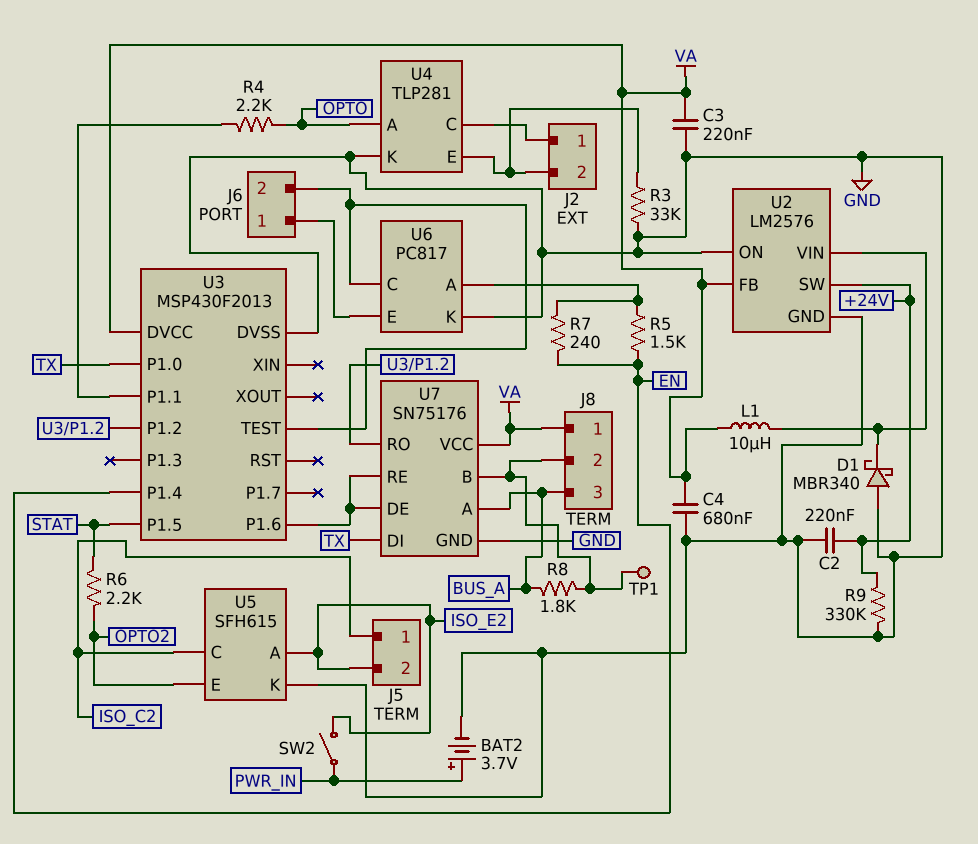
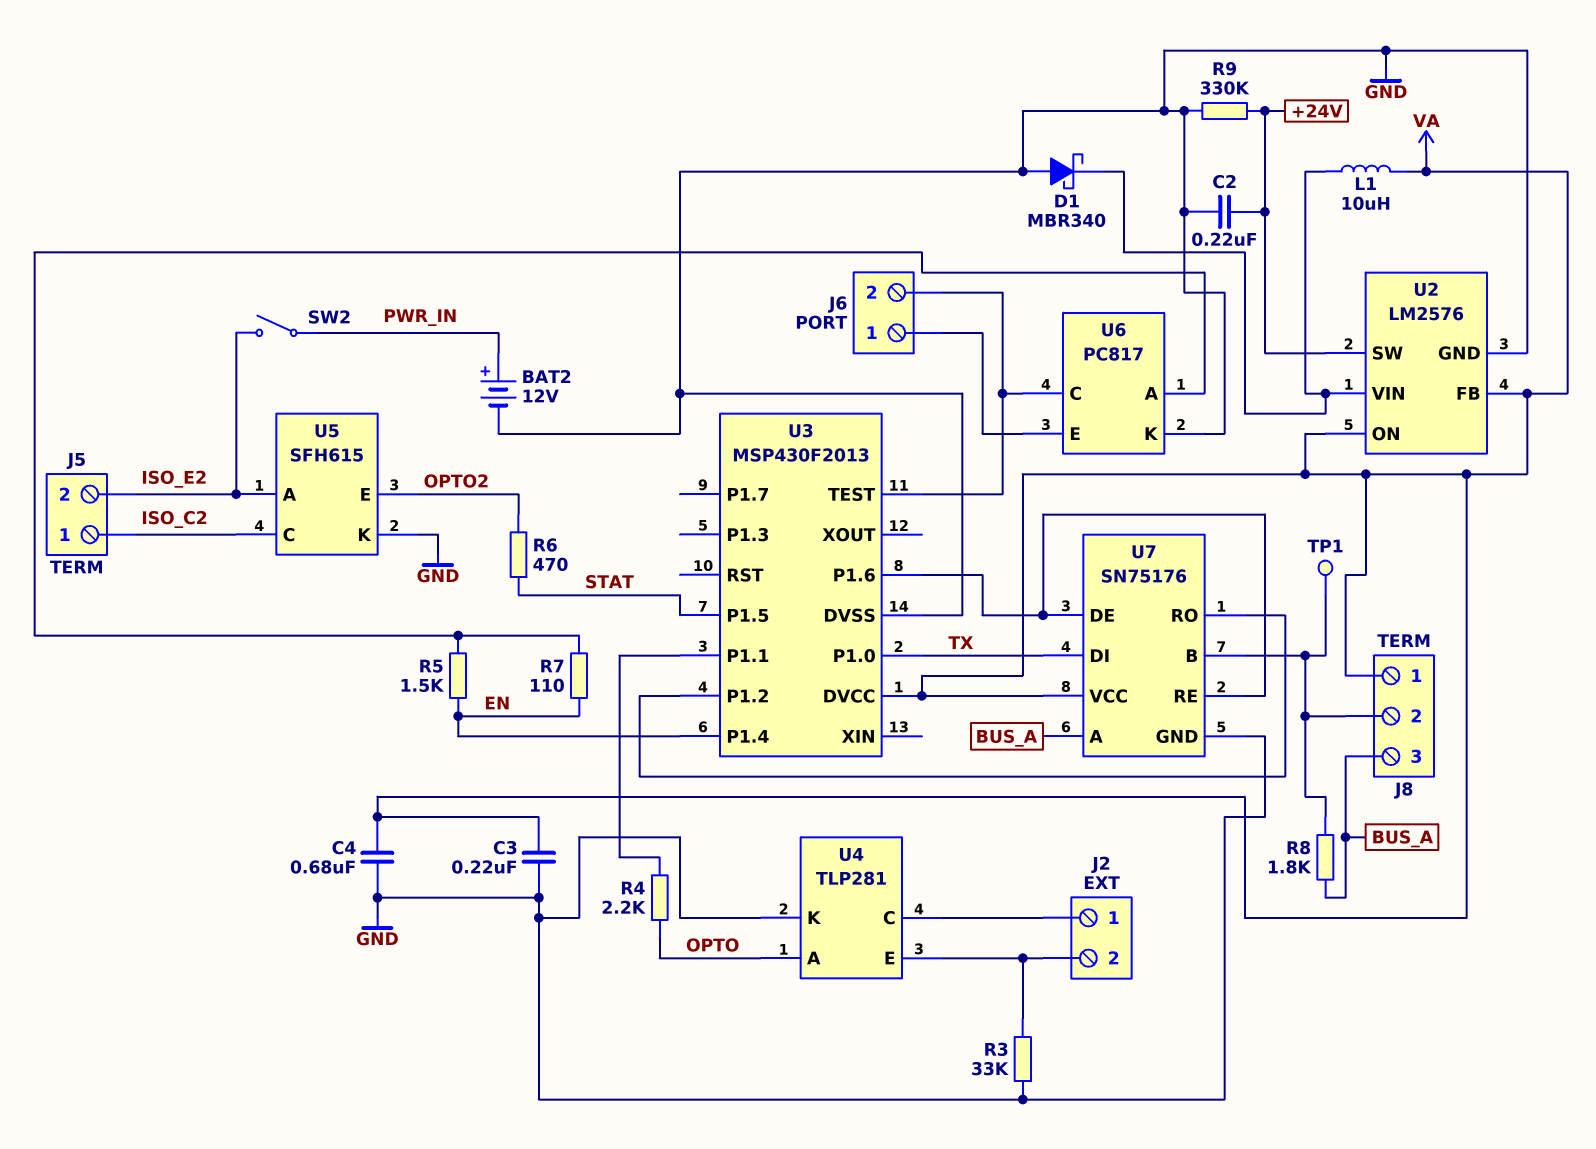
BAT2: 3.7V (plus PWR_IN, minus GND) -> 12V (plus PWR_IN, minus GND)
R6: 2.2k (OPTO2, STAT) -> 470 (OPTO2, STAT)
R7: 240 (EN, U6/A) -> 110 (EN, U6/A)
U2 pin ON: GND -> VA

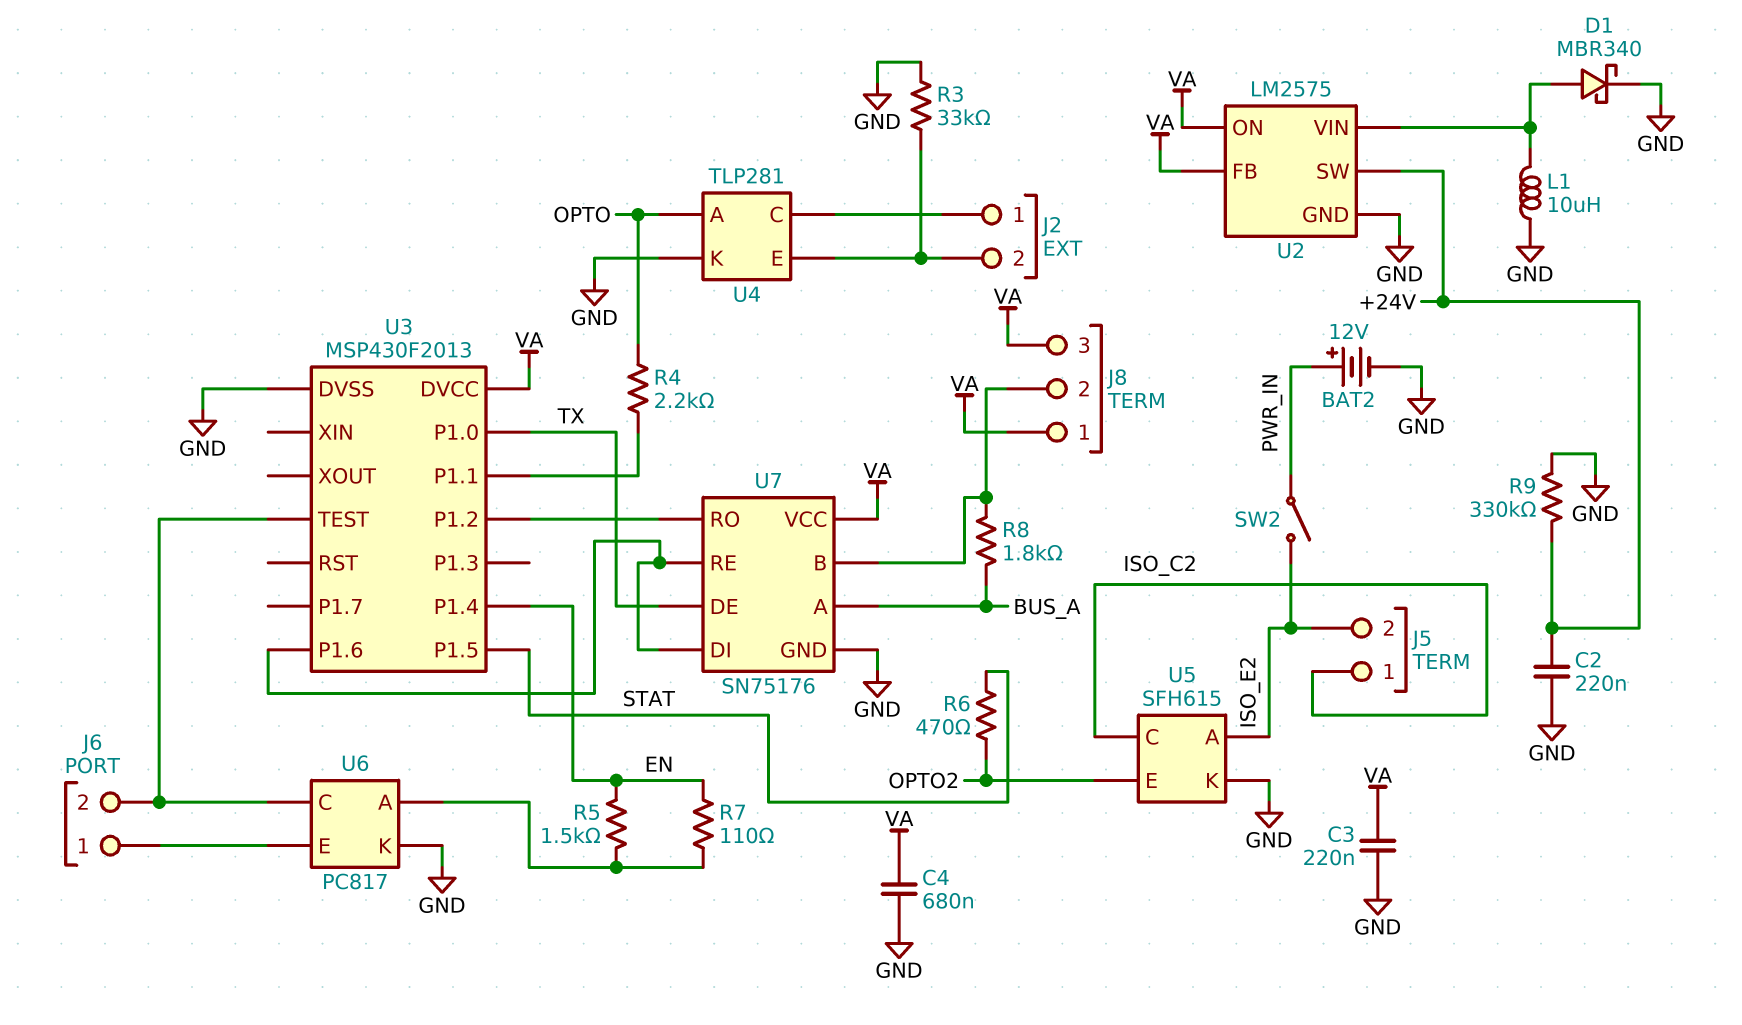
D1: schottky MBR340 (A GND, K U2/VIN) -> schottky MBR340 (A U2/VIN, K GND)
J8 pin 3: BUS_A -> VA
L1: 10uH (U2/VIN, VA) -> 10uH (GND, U2/VIN)
TP1: test point (J8/2) -> none
U2: LM2576 -> LM2575
U7 pin DE: U3/P1.6 -> TX
U7 pin DI: TX -> U3/P1.6

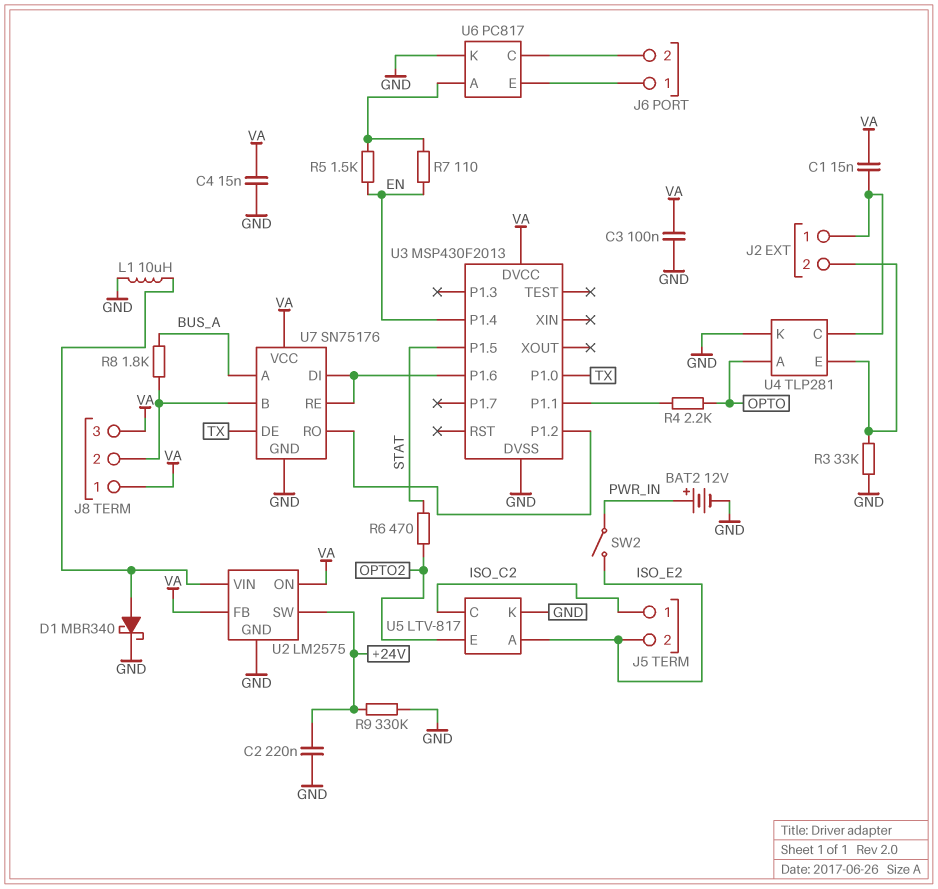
C1: none -> 15nF (J2/1, VA)
C3: 220nF (GND, VA) -> 100nF (GND, VA)
C4: 680nF (GND, VA) -> 15nF (GND, VA)
U3 pin TEST: J6/2 -> none
U5: SFH615 -> LTV-817

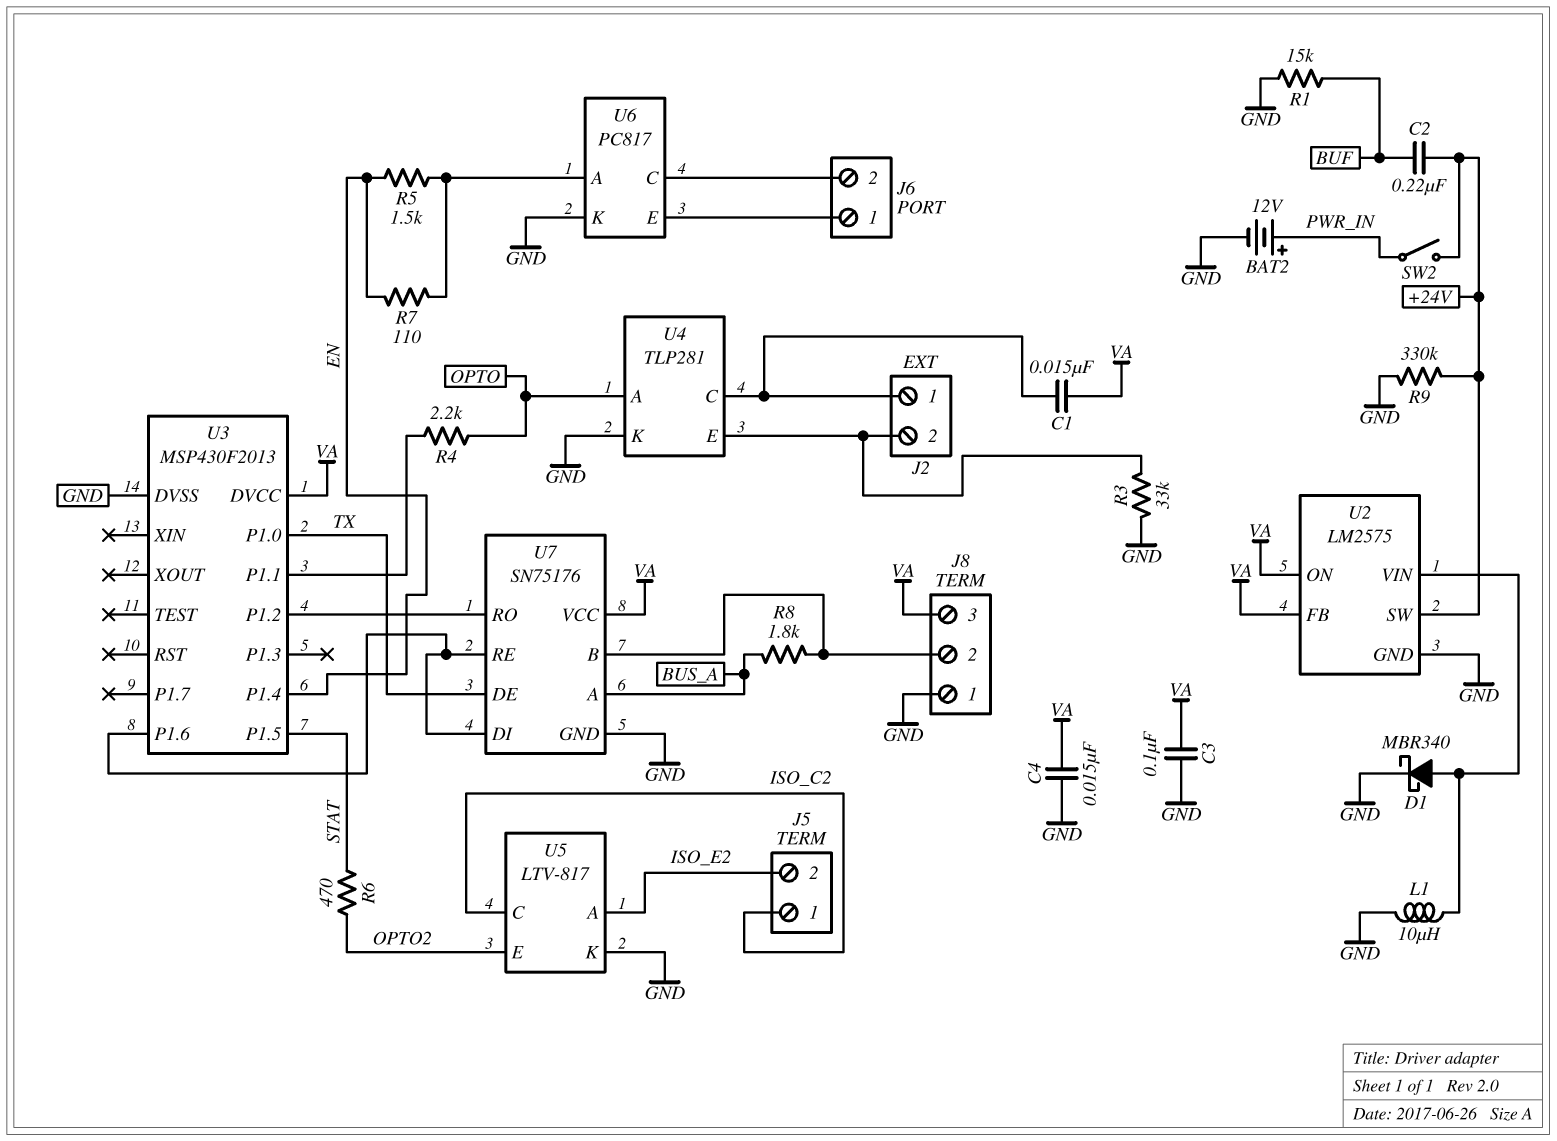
C2: 220nF (+24V, GND) -> 220nF (+24V, BUF)
J8 pin 1: VA -> GND
R1: none -> 15k (BUF, GND)
SW2: switch (ISO_E2, PWR_IN) -> switch (+24V, PWR_IN)

